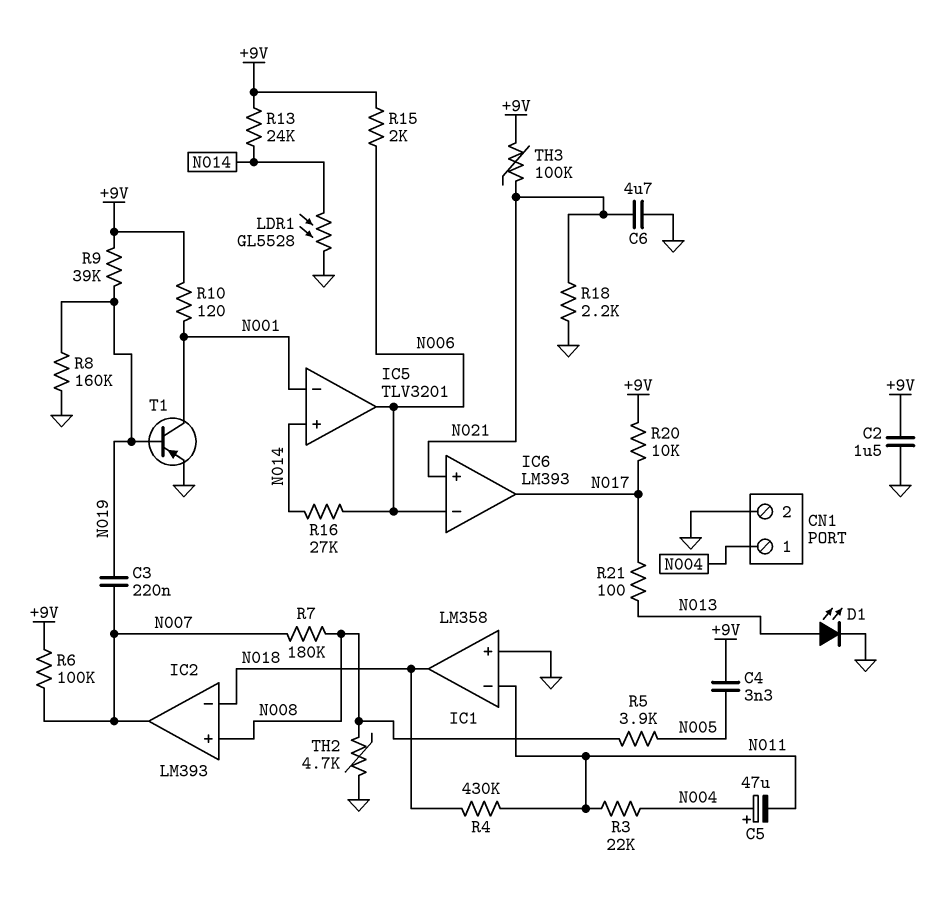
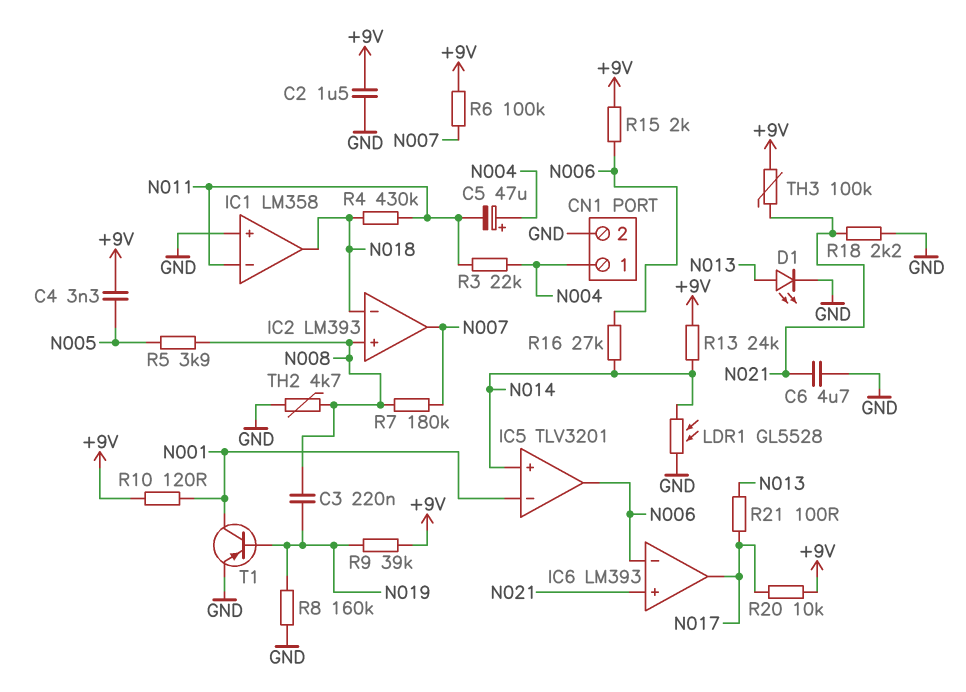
C3: 220nF (N007, N019) -> 220nF (N008, N019)

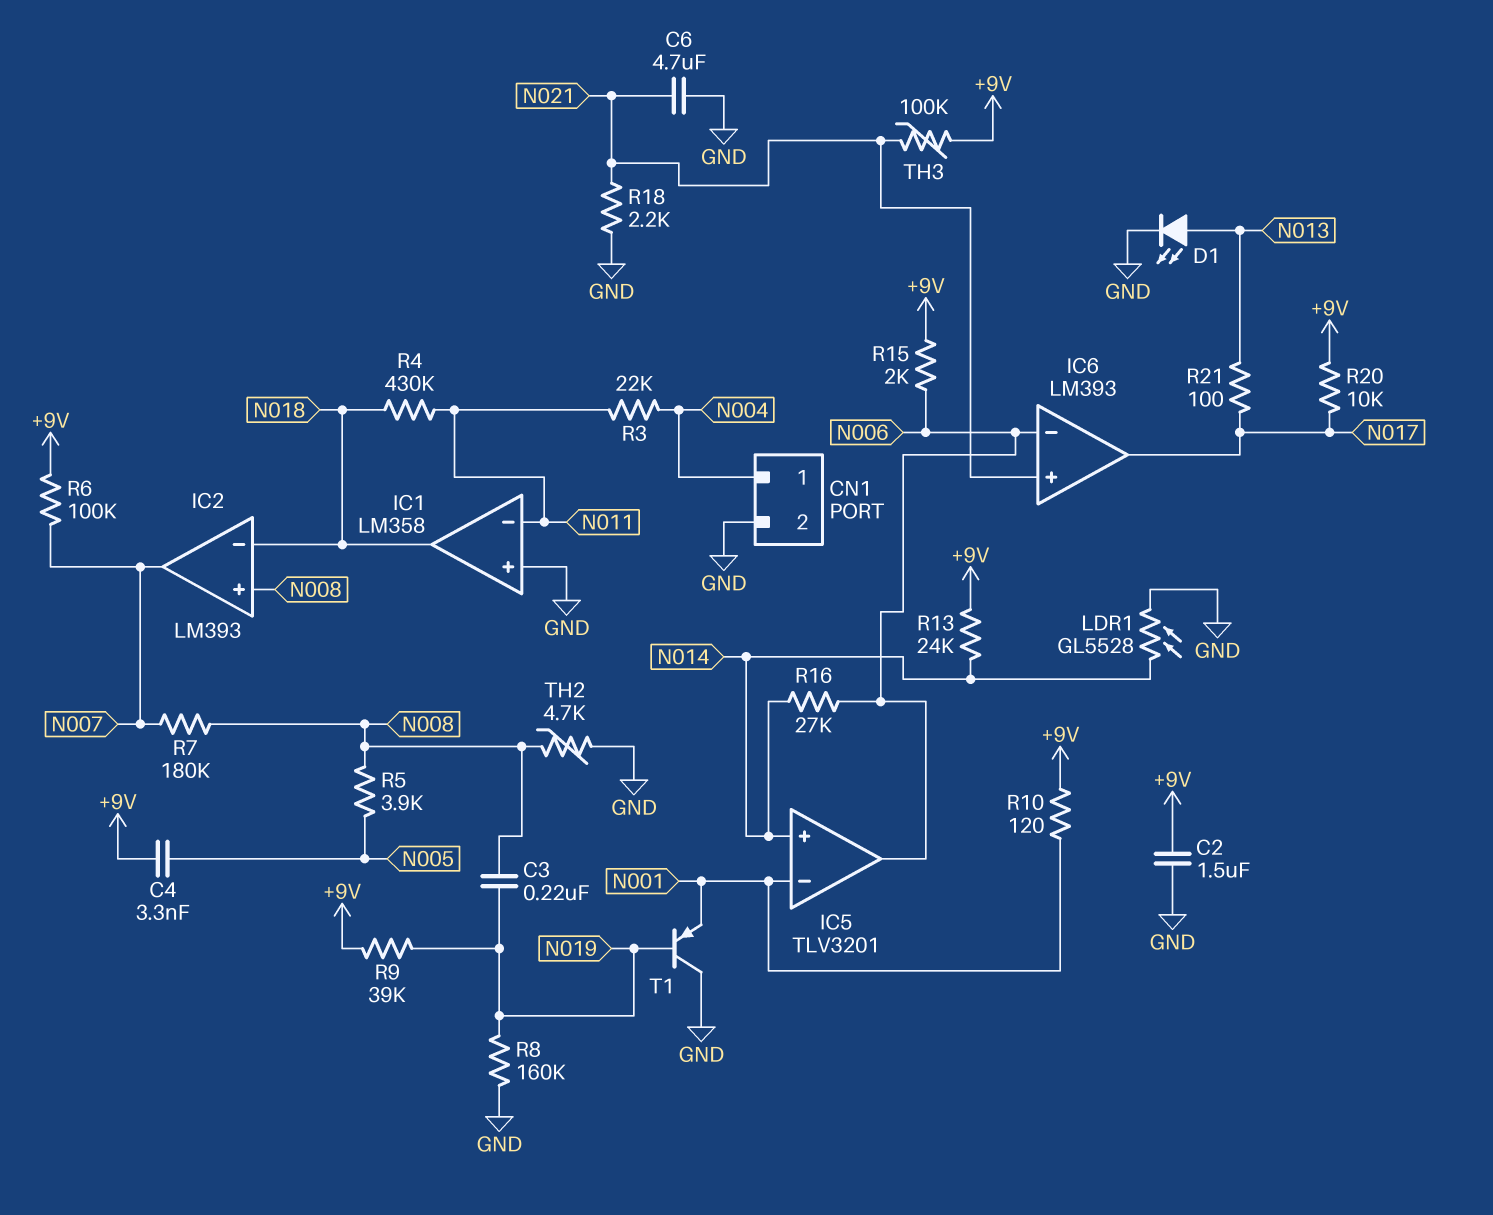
C5: 47uF (plus N004, minus N011) -> none
T1: PNP (B N019, C N001, E GND) -> PNP (B N019, C GND, E N001)

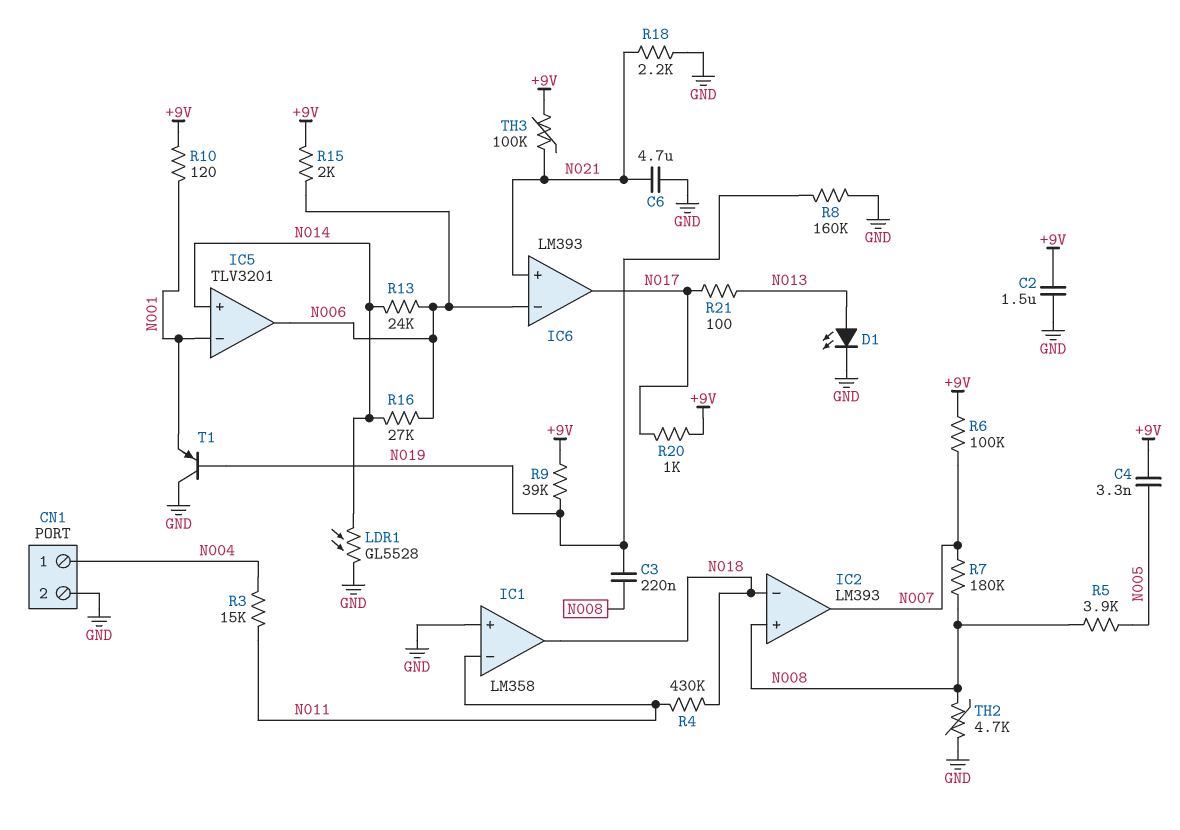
R3: 22k (N004, N011) -> 15k (N004, N011)
R13: 24k (+9V, N014) -> 24k (N006, N014)
R20: 10k (+9V, N017) -> 1k (+9V, N017)

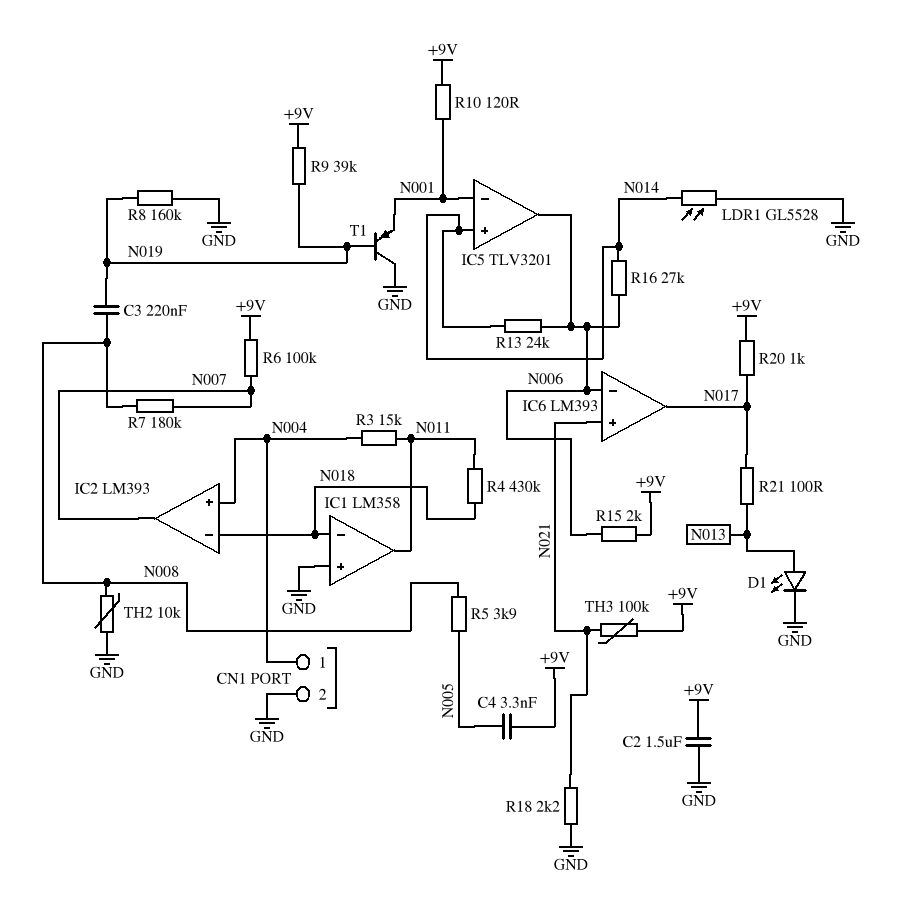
C6: 4.7uF (GND, N021) -> none
IC1 pin in-: N011 -> N018
IC1 pin out: N018 -> N011
IC2 pin in+: N008 -> N004
TH2: 4.7k (GND, N008) -> 10k (GND, N008)

